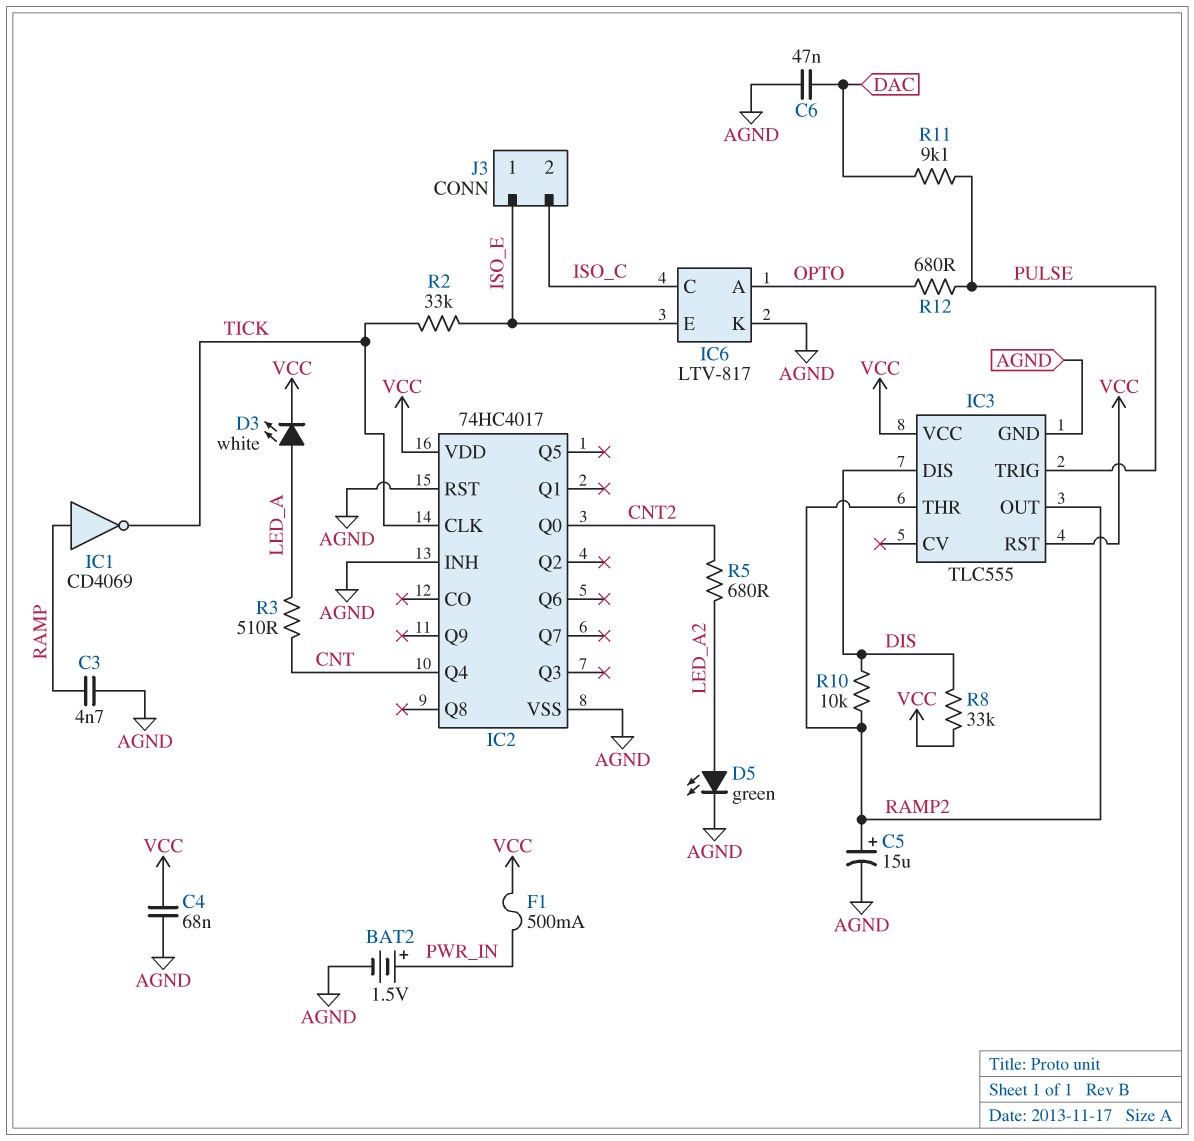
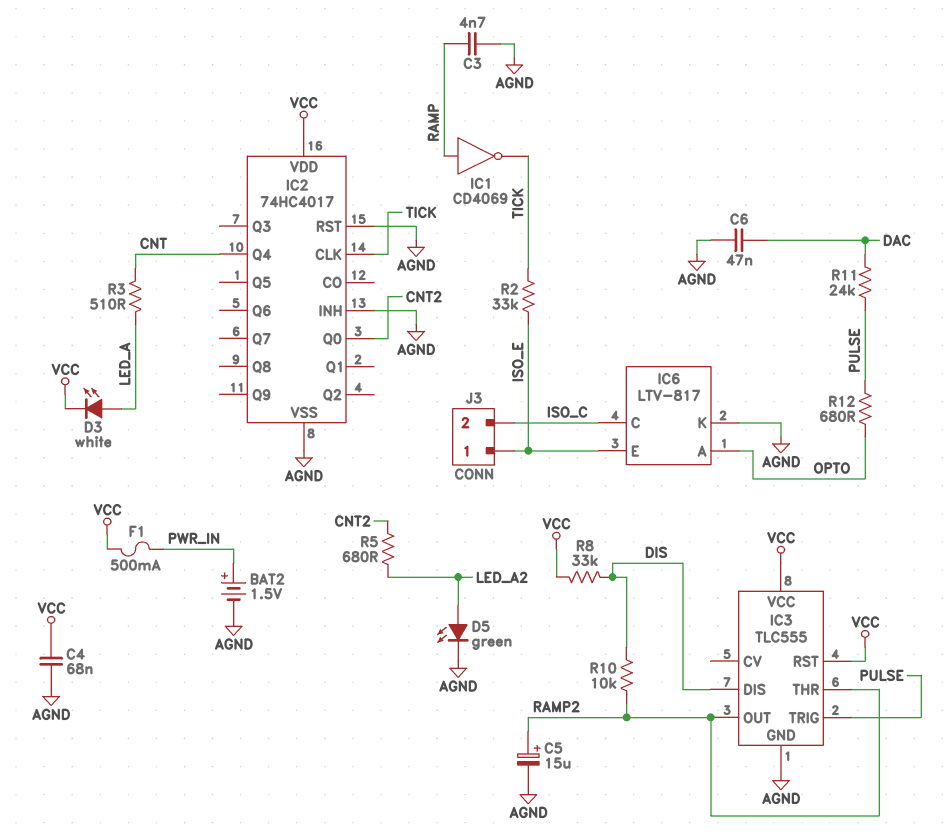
R11: 9.1k (DAC, PULSE) -> 24k (DAC, PULSE)

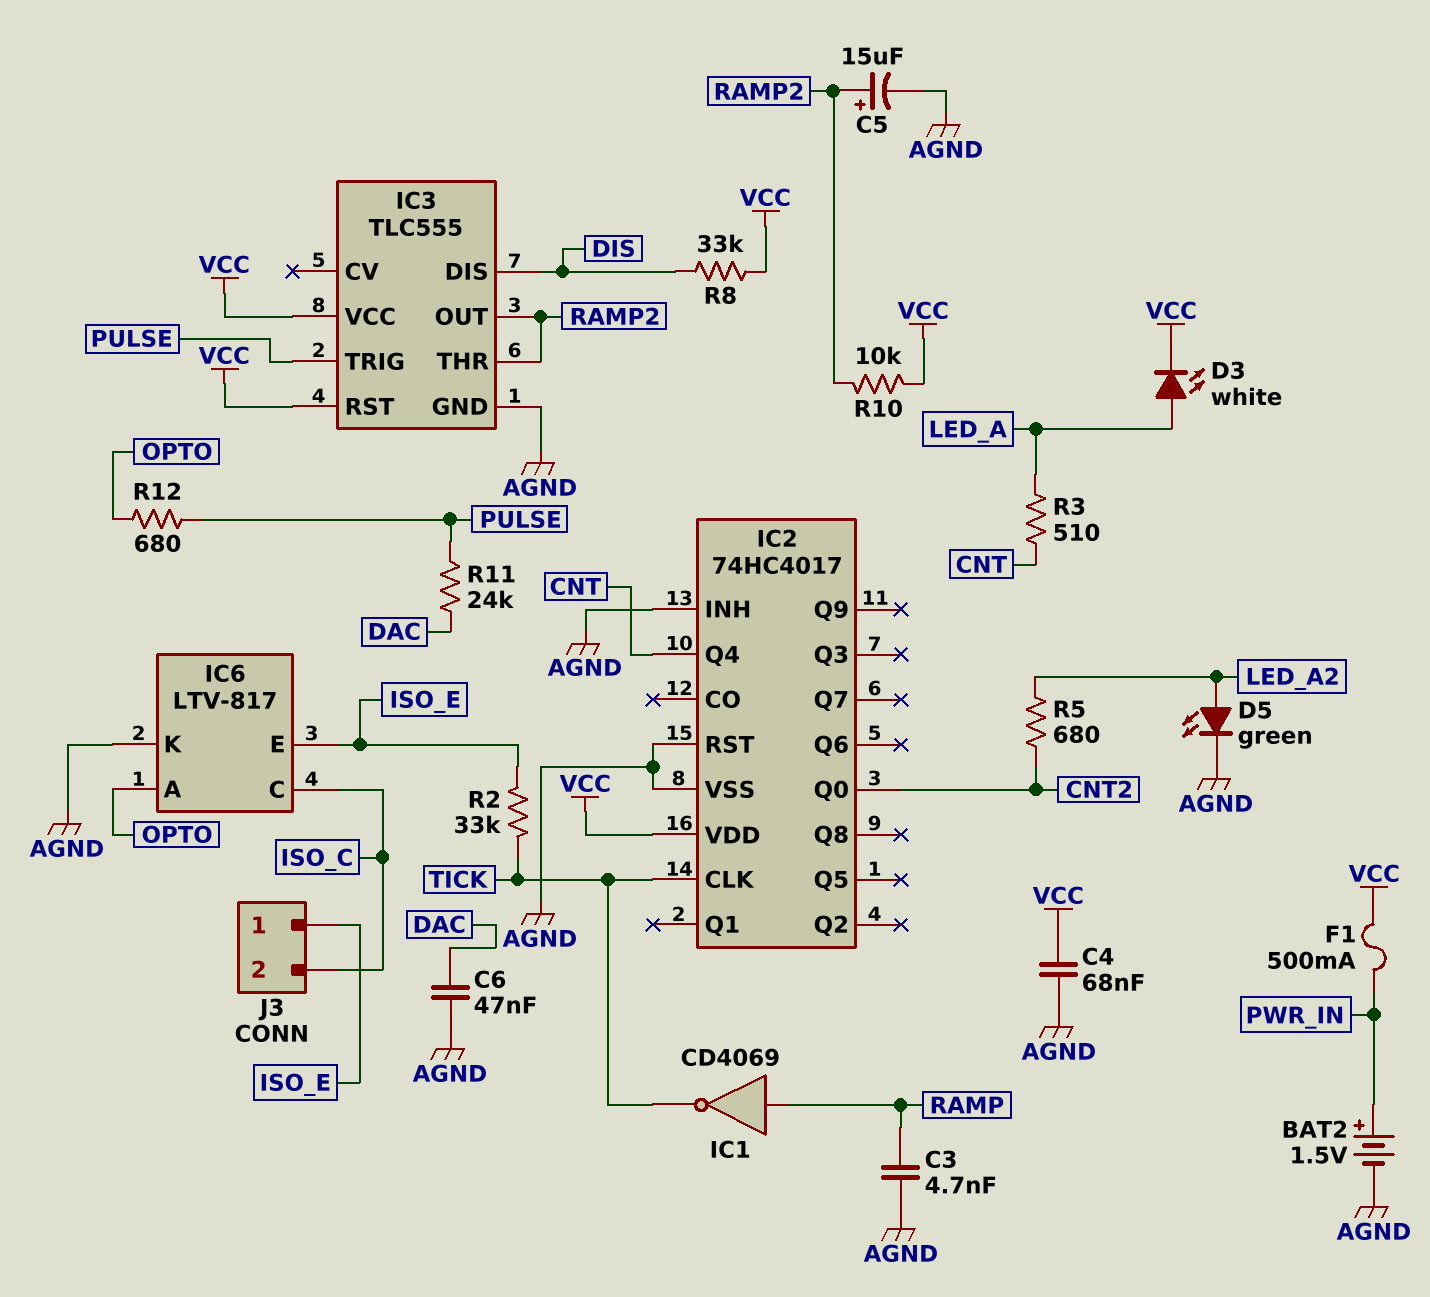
R10: 10k (DIS, RAMP2) -> 10k (RAMP2, VCC)

